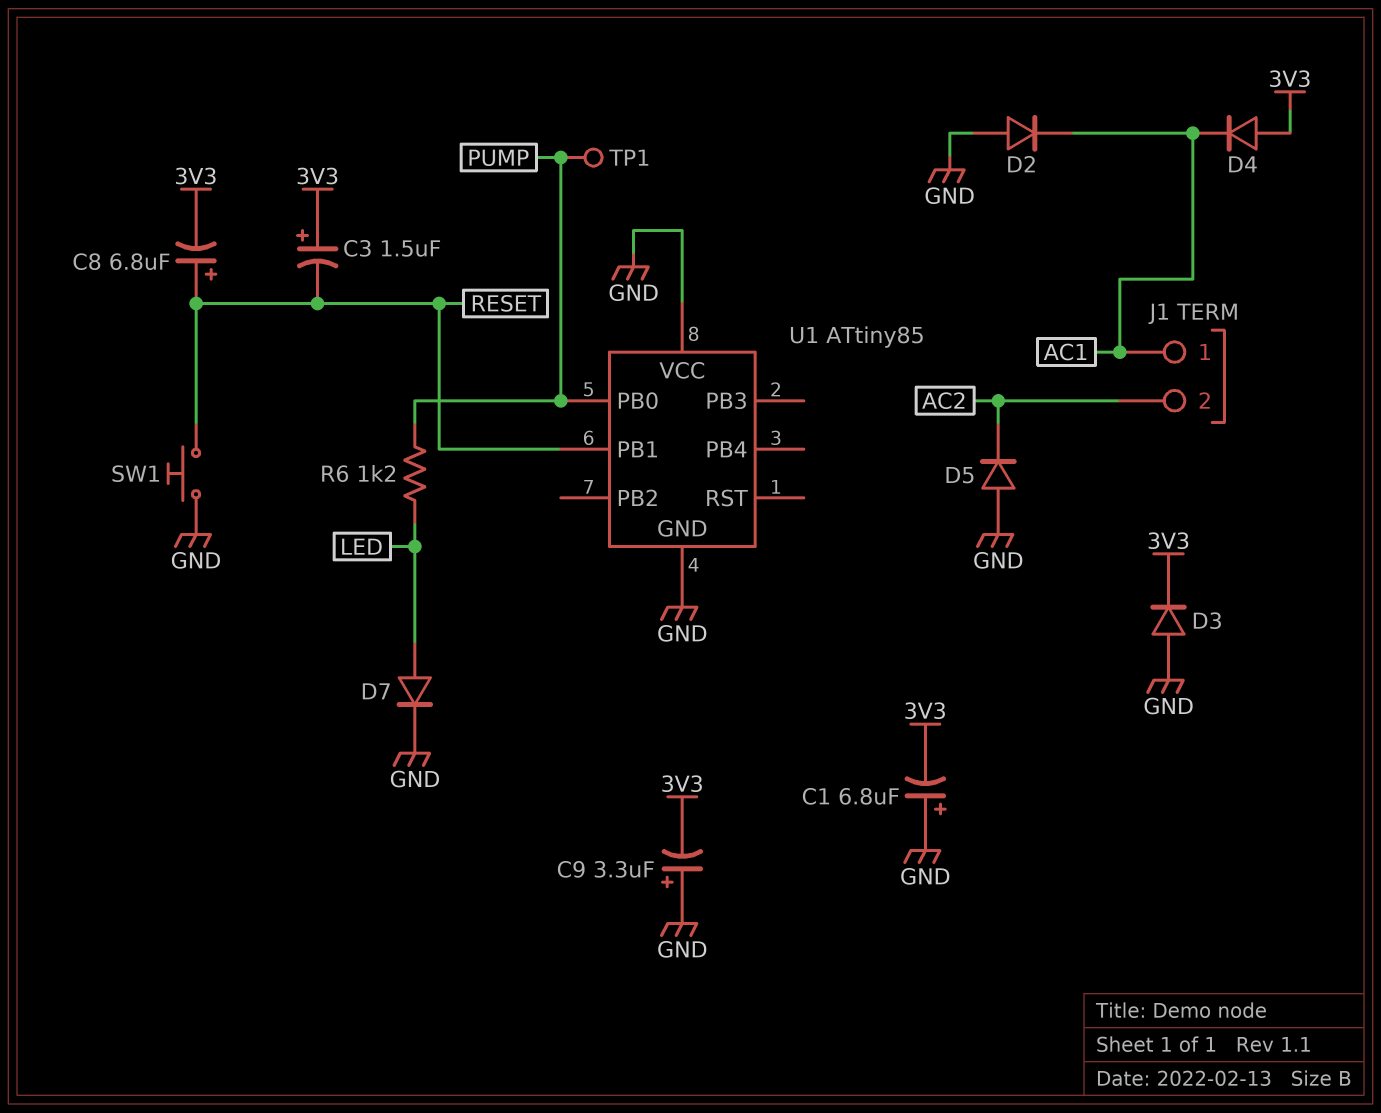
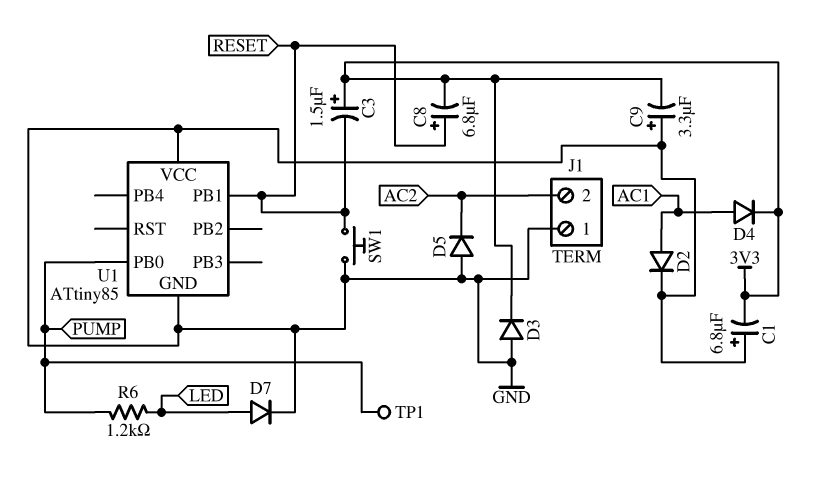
D2: diode (A GND, K AC1) -> diode (A AC1, K GND)
D4: diode (A 3V3, K AC1) -> diode (A AC1, K 3V3)
J1 pin 1: AC1 -> GND

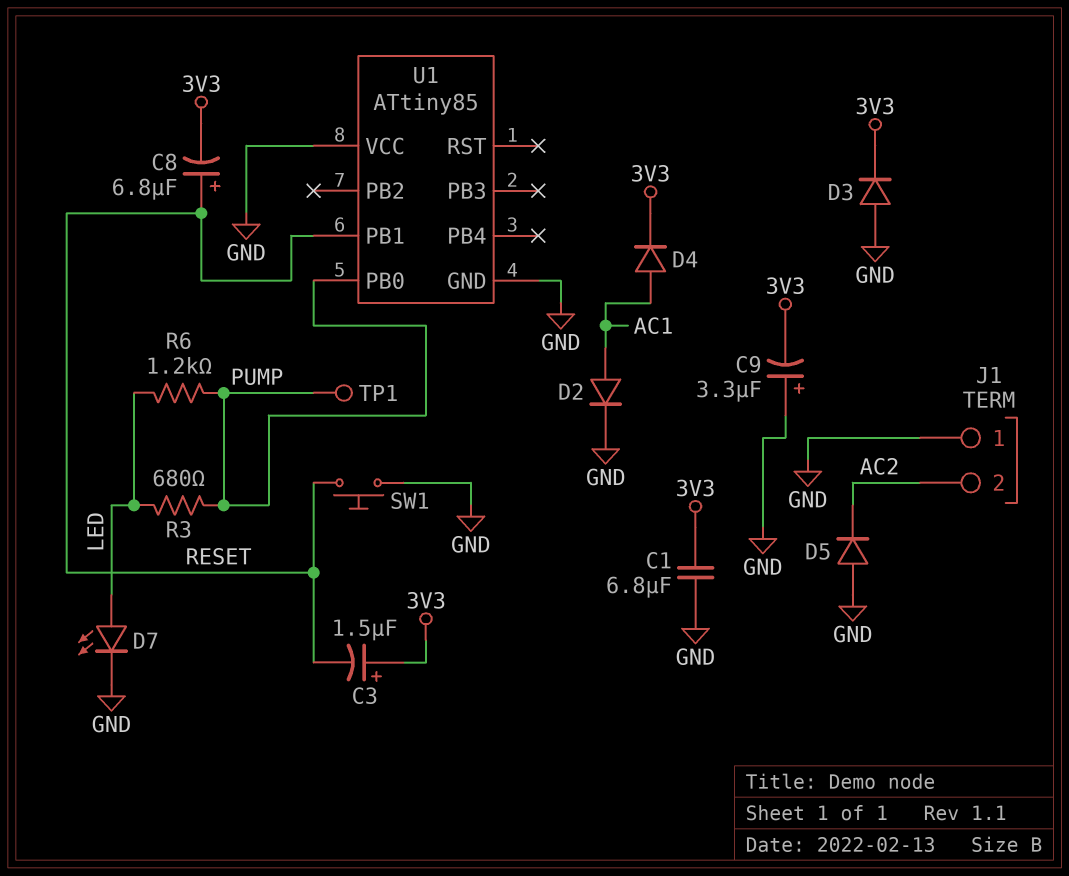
C1: 6.8uF (plus GND, minus 3V3) -> 6.8uF (3V3, GND)
D7: diode (A LED, K GND) -> LED (A LED, K GND)
R3: none -> 680 (LED, PUMP)

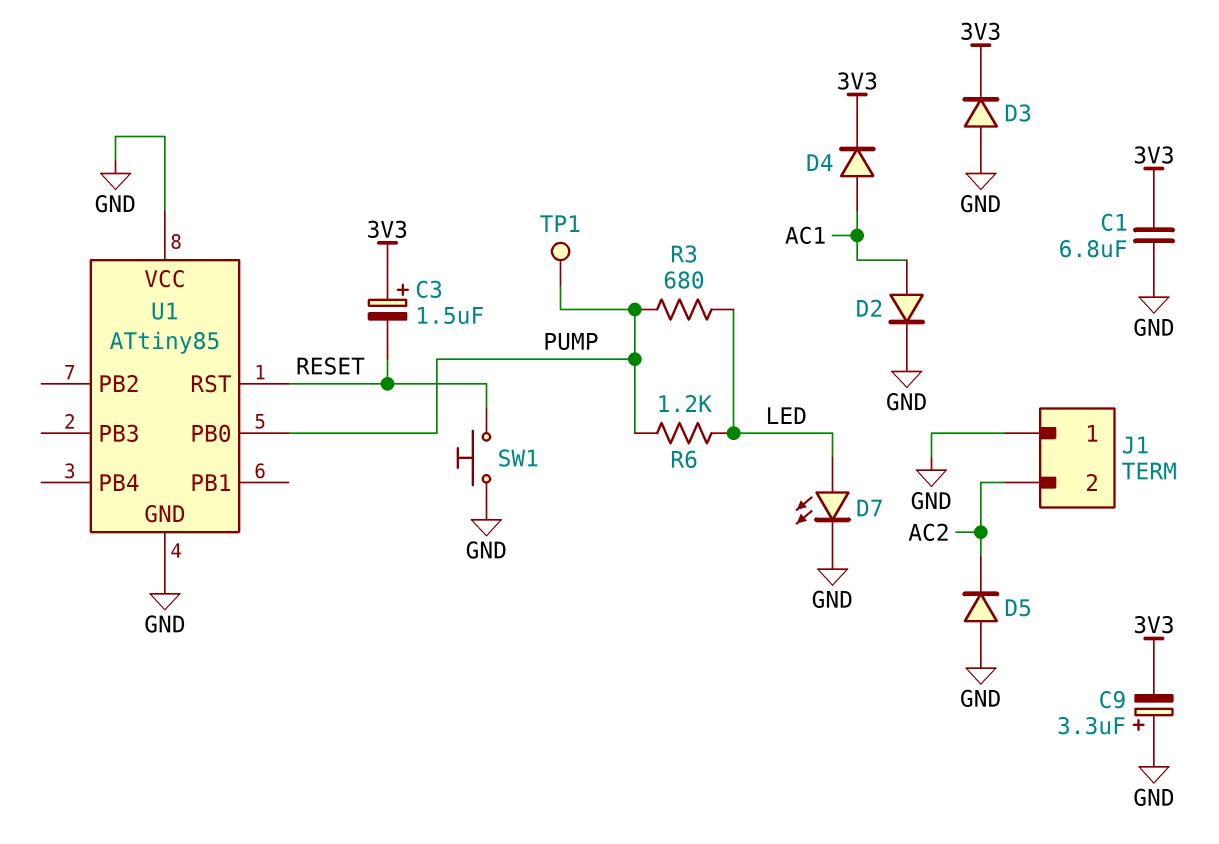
C8: 6.8uF (plus RESET, minus 3V3) -> none
U1 pin PB1: RESET -> none
U1 pin RST: none -> RESET

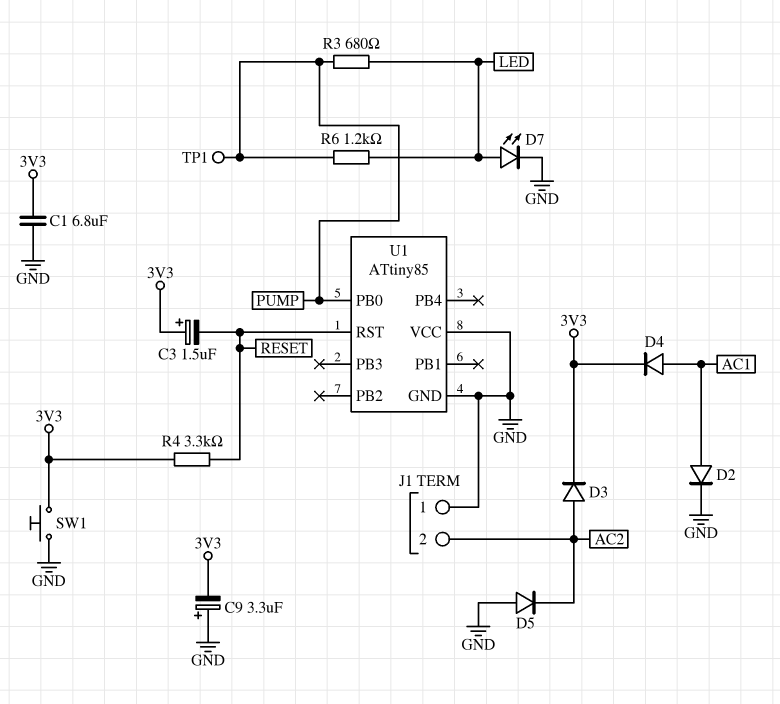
D3: diode (A GND, K 3V3) -> diode (A AC2, K 3V3)
R4: none -> 3.3k (3V3, RESET)
SW1: button (GND, RESET) -> button (3V3, GND)

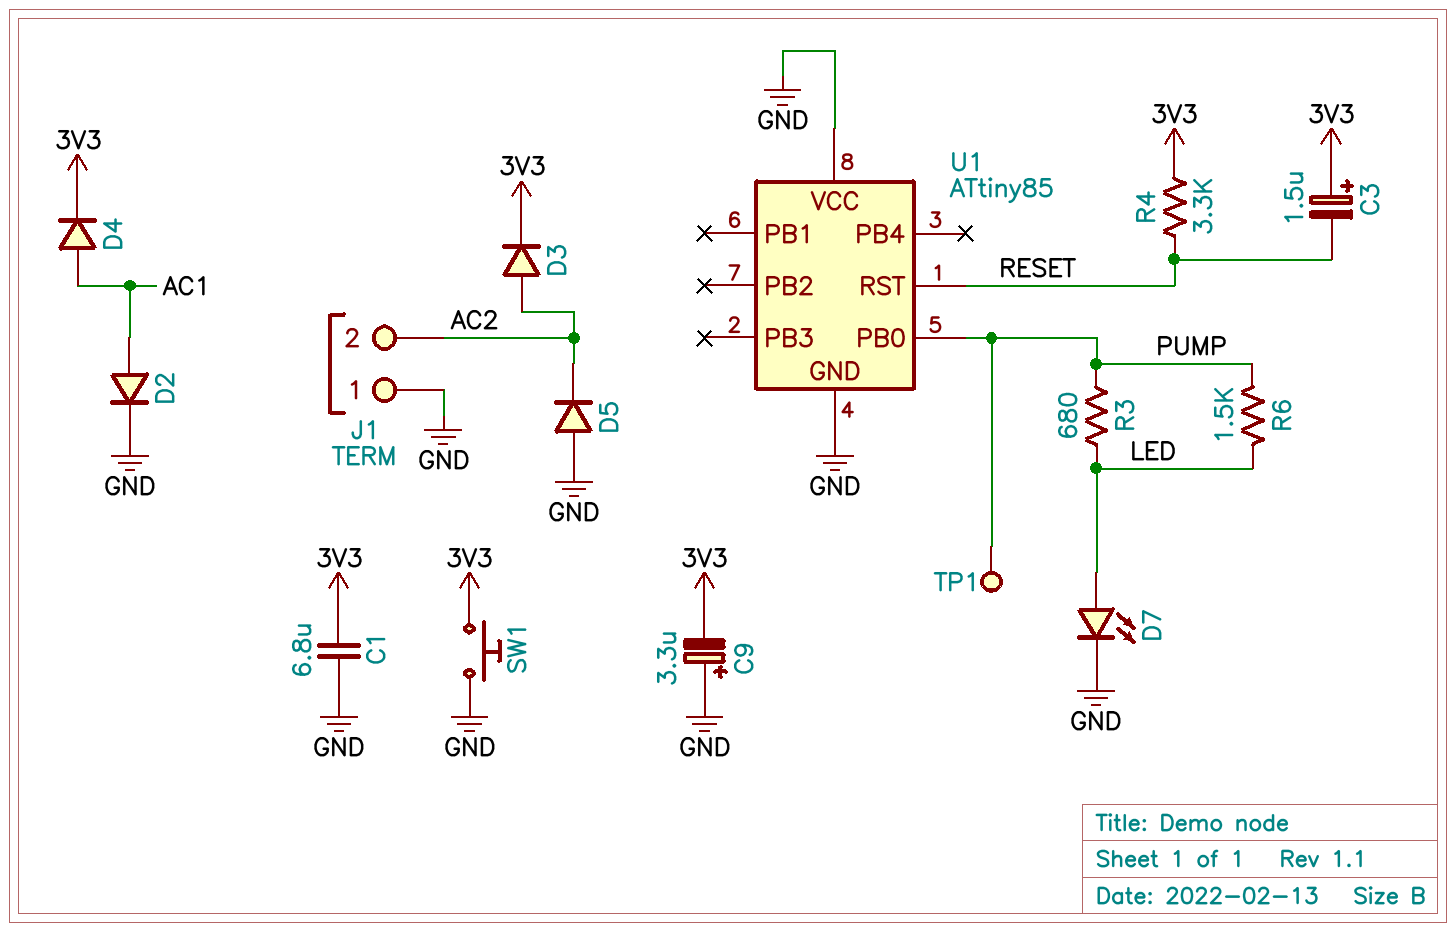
R6: 1.2k (LED, PUMP) -> 1.5k (LED, PUMP)

